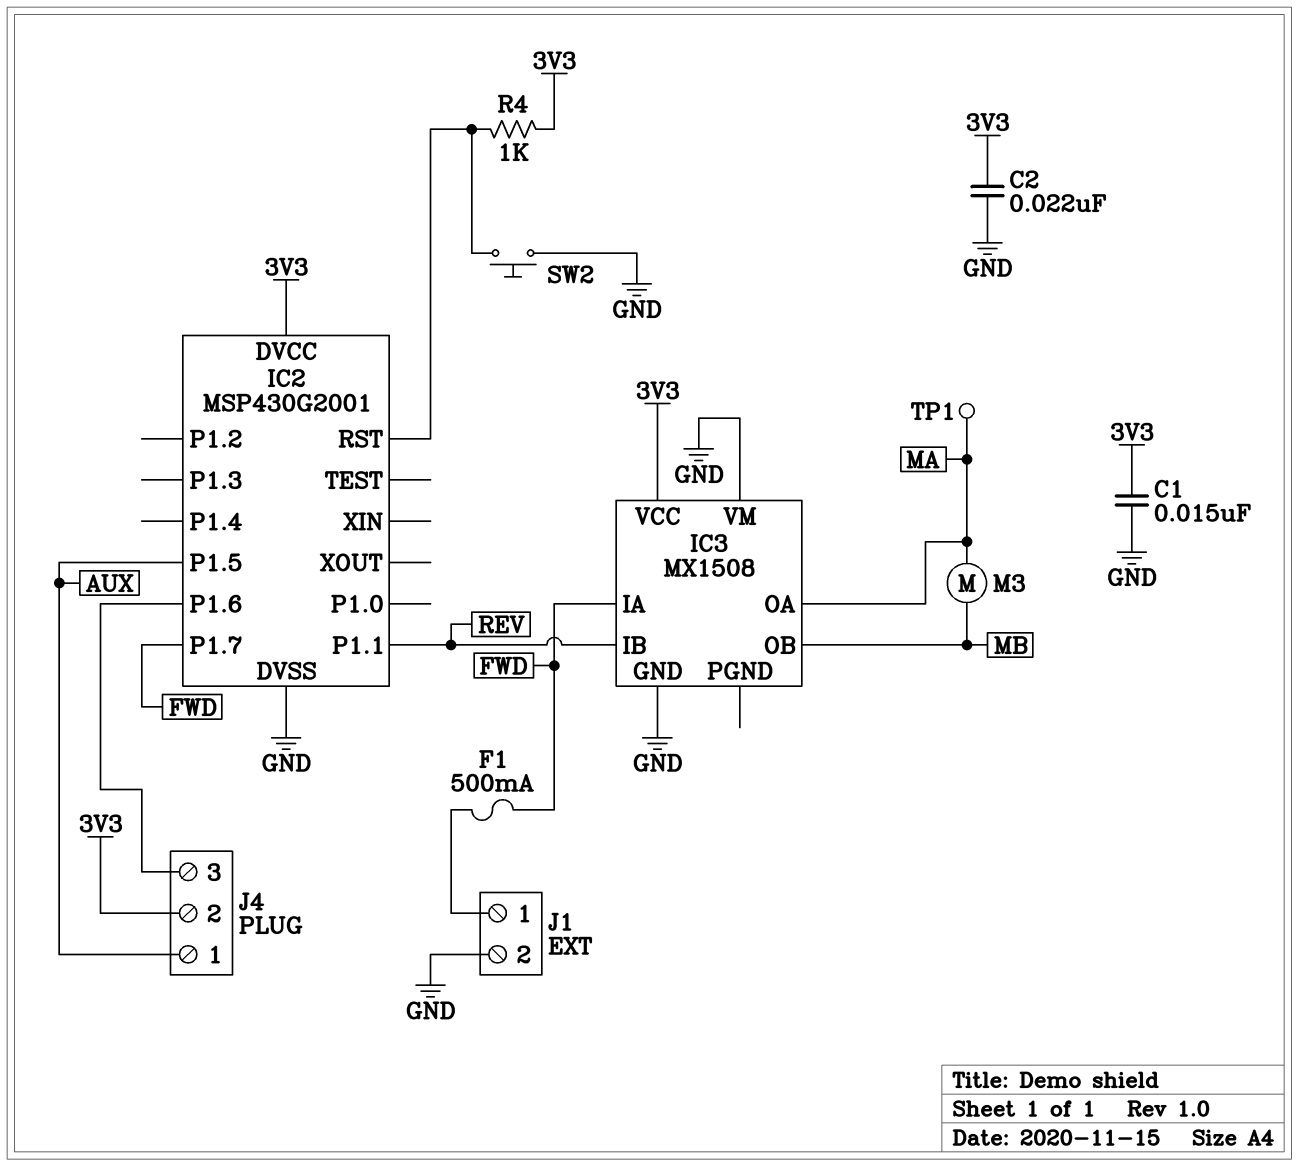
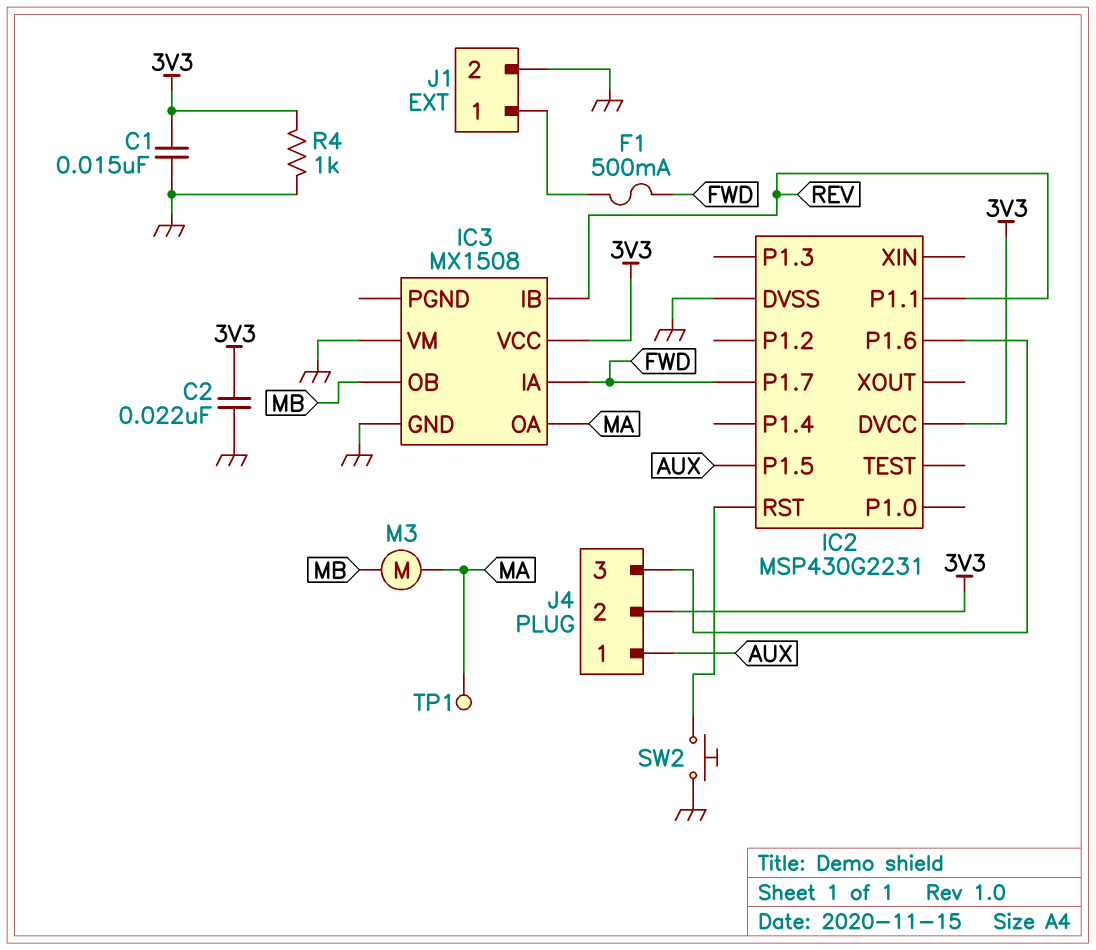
IC2: MSP430G2001 -> MSP430G2231
R4: 1k (3V3, IC2/RST) -> 1k (3V3, GND)

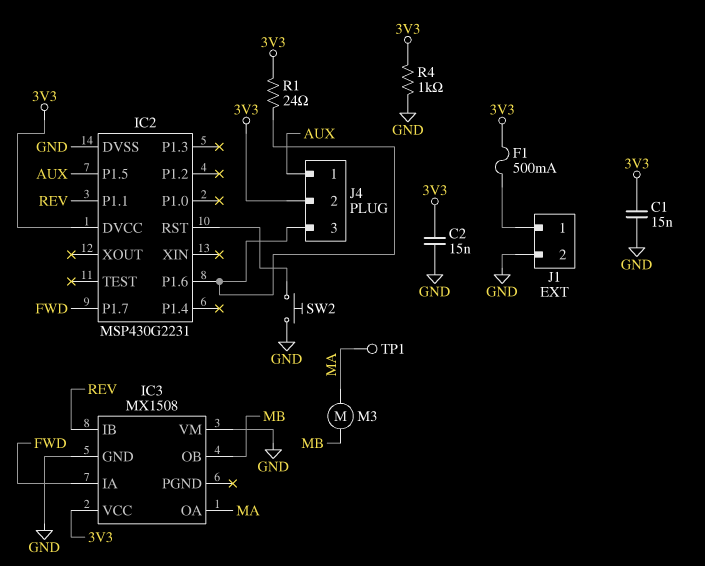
C2: 22nF (3V3, GND) -> 15nF (3V3, GND)
F1: 500mA (FWD, J1/1) -> 500mA (3V3, J1/1)
R1: none -> 24 (3V3, IC2/P1.6)

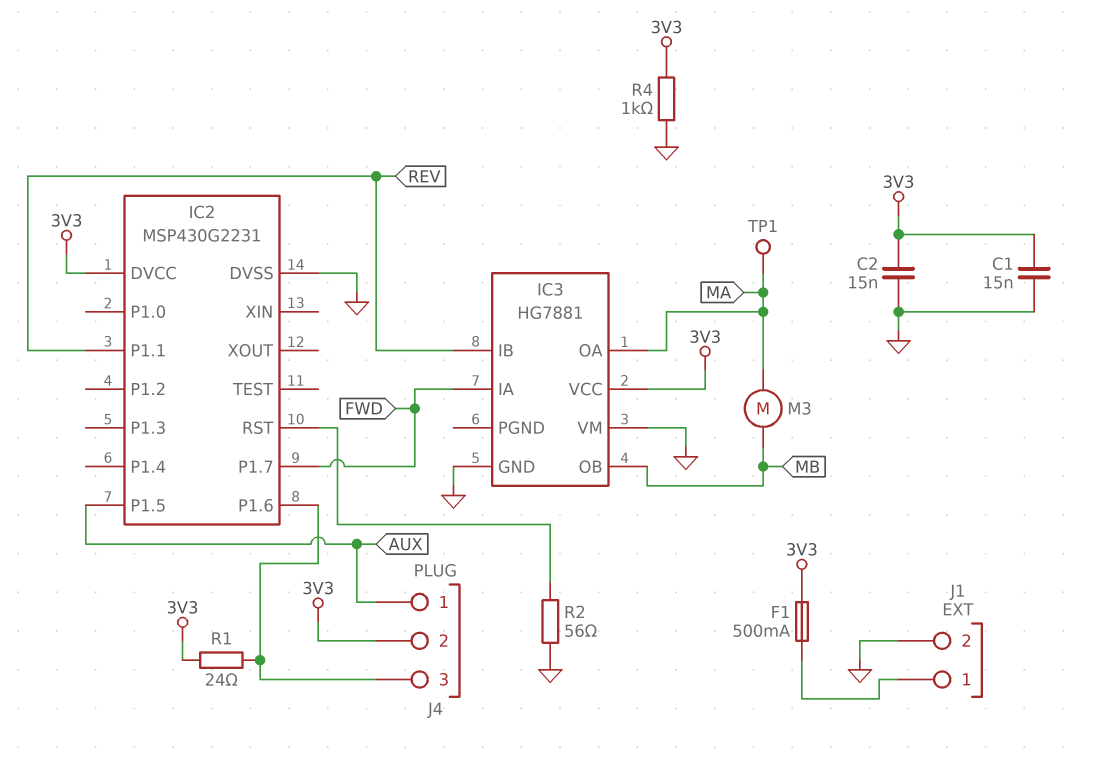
IC3: MX1508 -> HG7881
R2: none -> 56 (GND, IC2/RST)
SW2: button (GND, IC2/RST) -> none

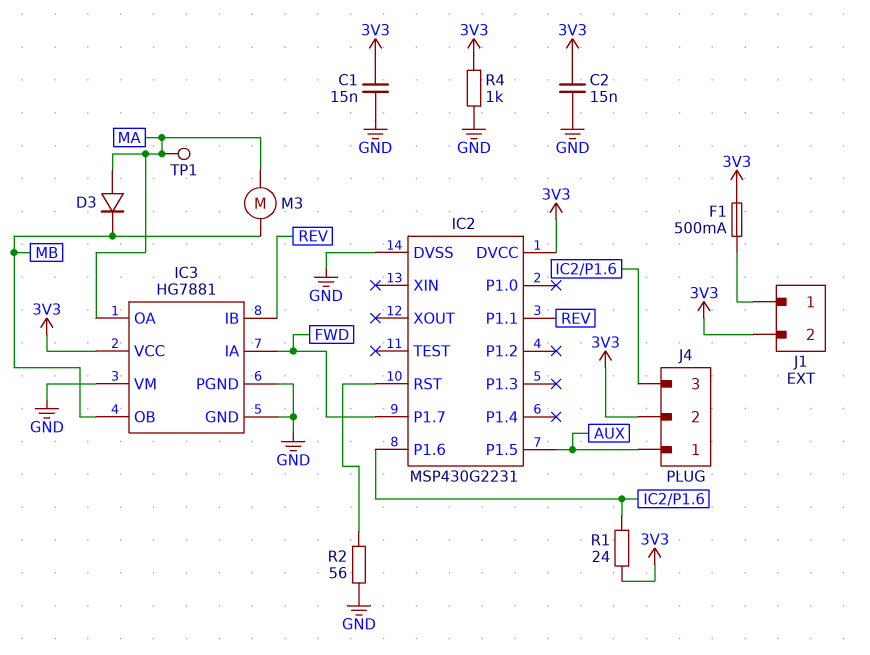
D3: none -> diode (A MA, K MB)
IC3 pin PGND: none -> GND
J1 pin 2: GND -> 3V3

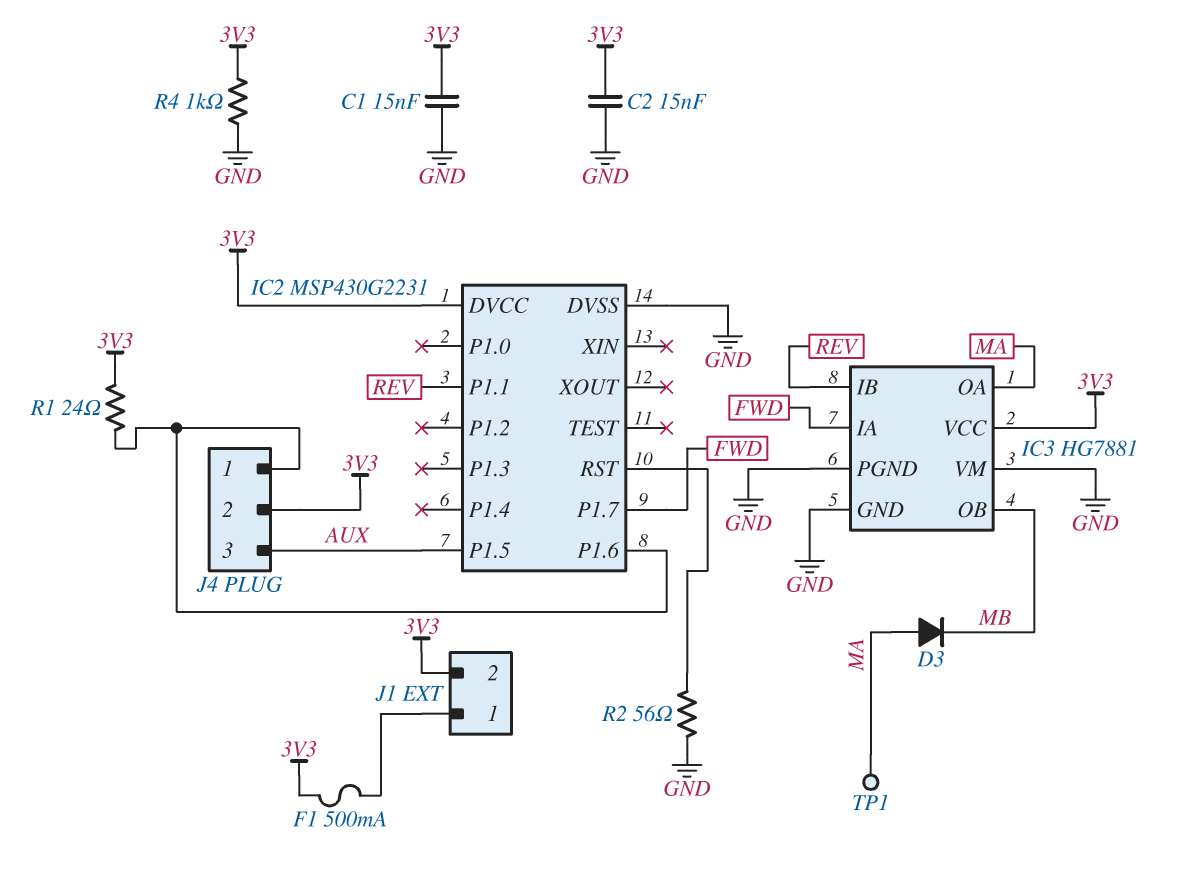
J4 pin 1: AUX -> IC2/P1.6
J4 pin 3: IC2/P1.6 -> AUX
M3: motor (MA, MB) -> none

